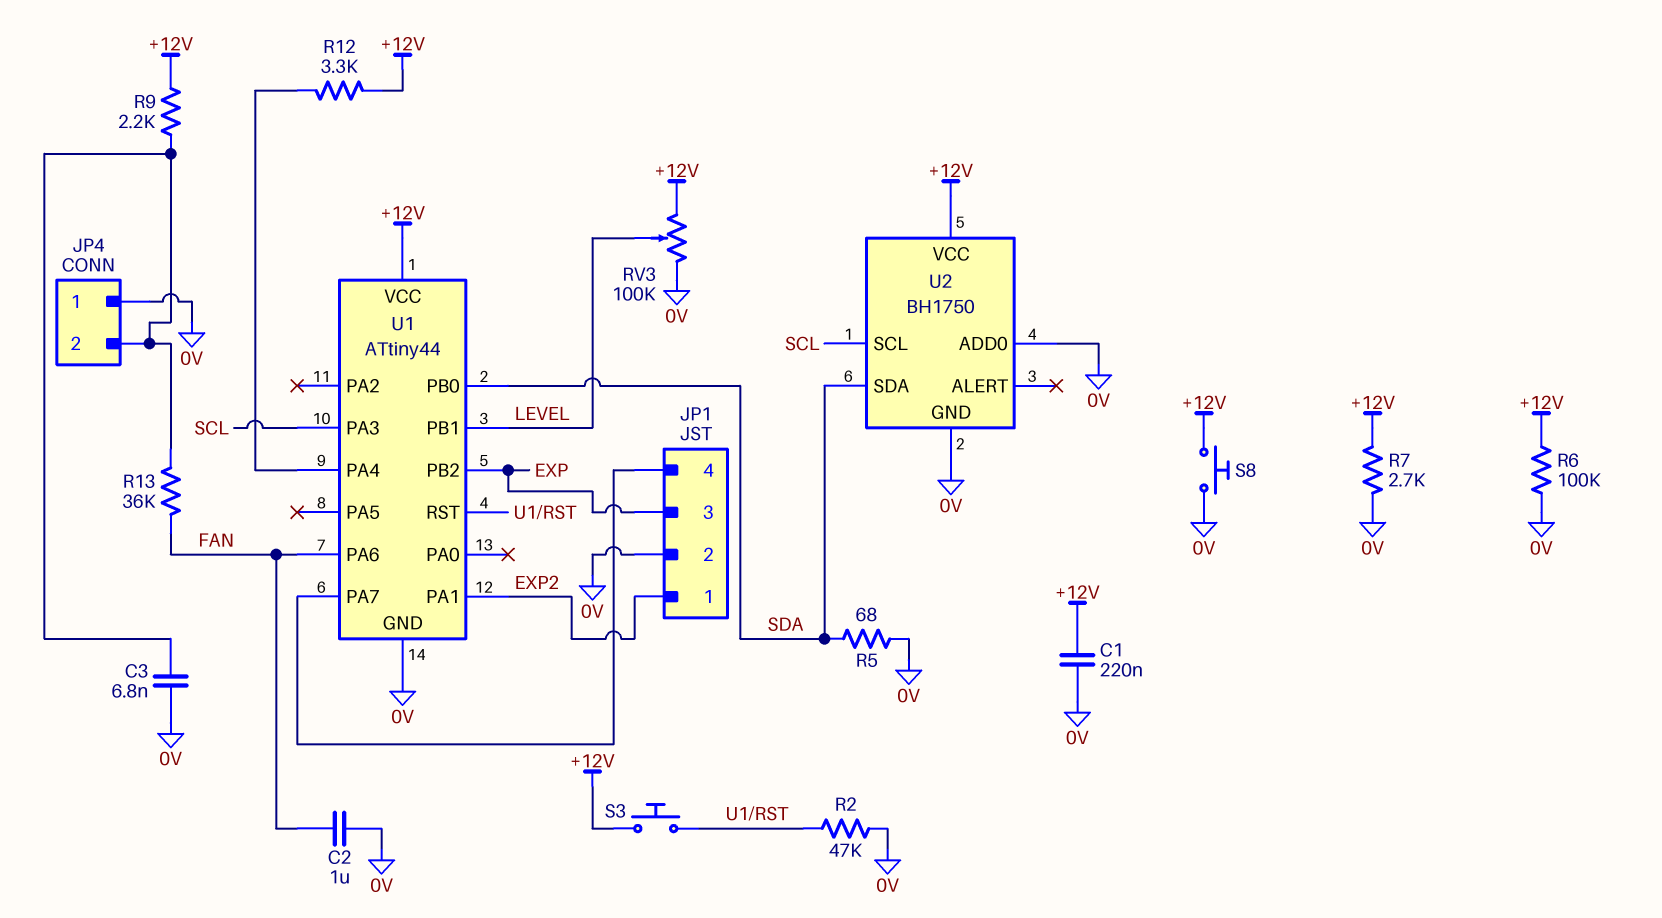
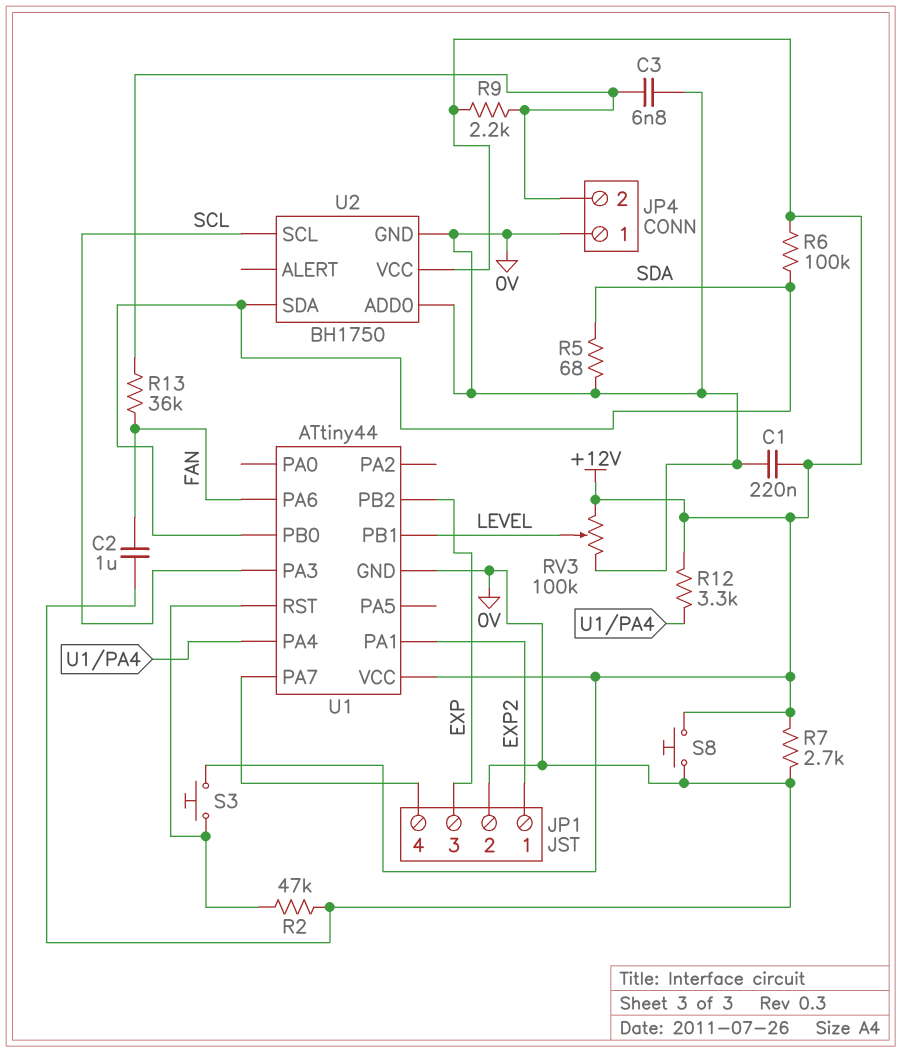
R6: 100k (+12V, 0V) -> 100k (+12V, SDA)

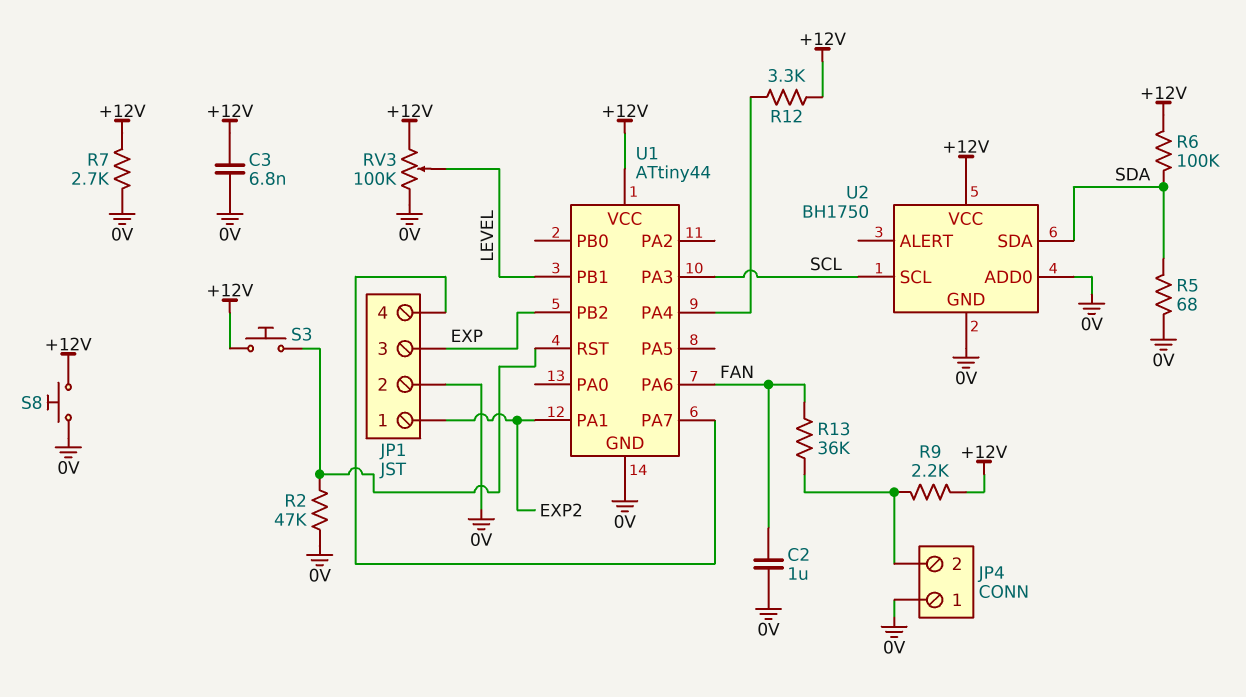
C1: 220nF (+12V, 0V) -> none
C3: 6.8nF (0V, JP4/2) -> 6.8nF (+12V, 0V)
U1 pin PB0: SDA -> none

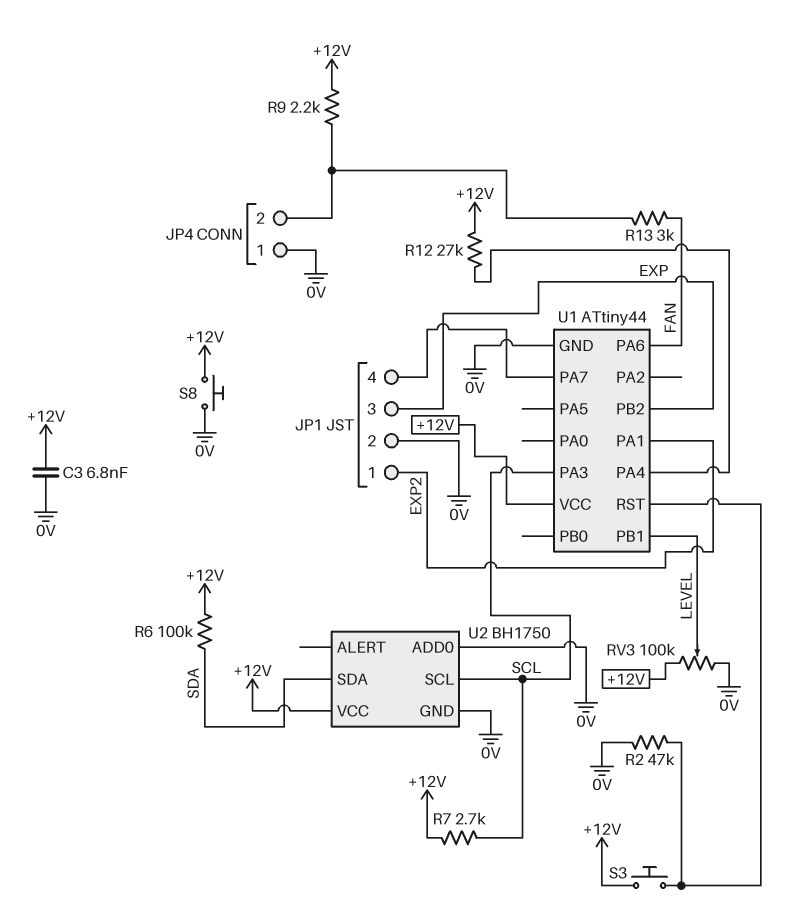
C2: 1uF (0V, FAN) -> none
R5: 68 (0V, SDA) -> none
R7: 2.7k (+12V, 0V) -> 2.7k (+12V, SCL)
R12: 3.3k (+12V, U1/PA4) -> 27k (+12V, U1/PA4)
R13: 36k (FAN, JP4/2) -> 3k (FAN, JP4/2)

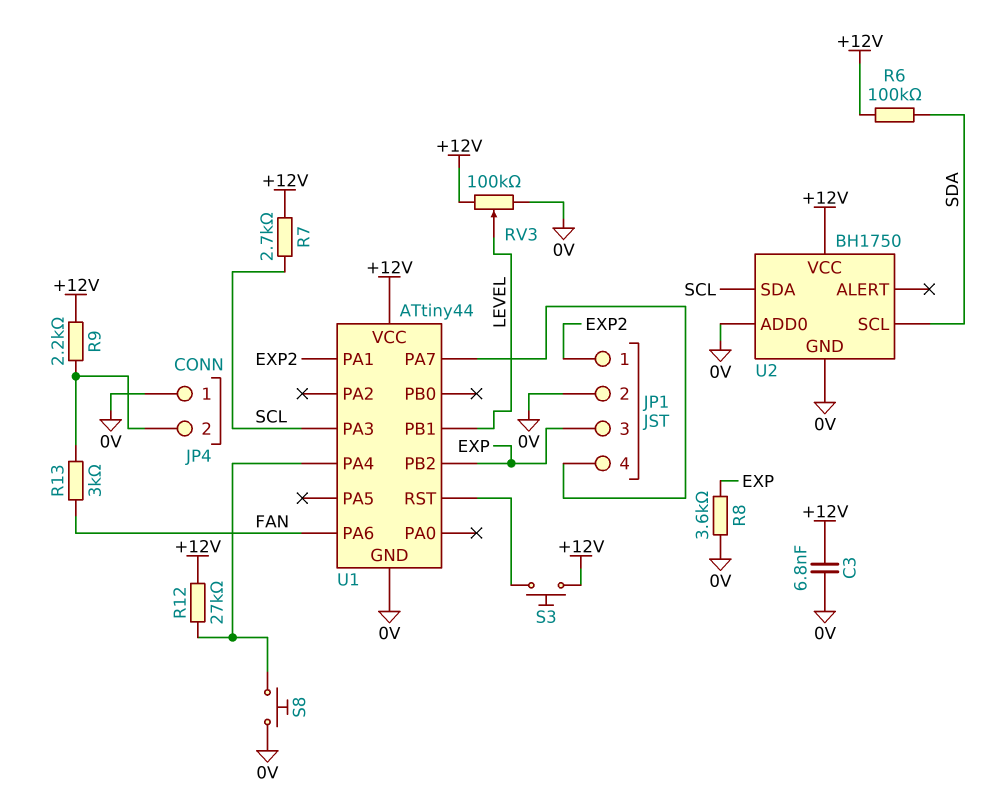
R2: 47k (0V, U1/RST) -> none
R8: none -> 3.6k (0V, EXP)
S8: button (+12V, 0V) -> button (0V, U1/PA4)
U2 pin SCL: SCL -> SDA
U2 pin SDA: SDA -> SCL

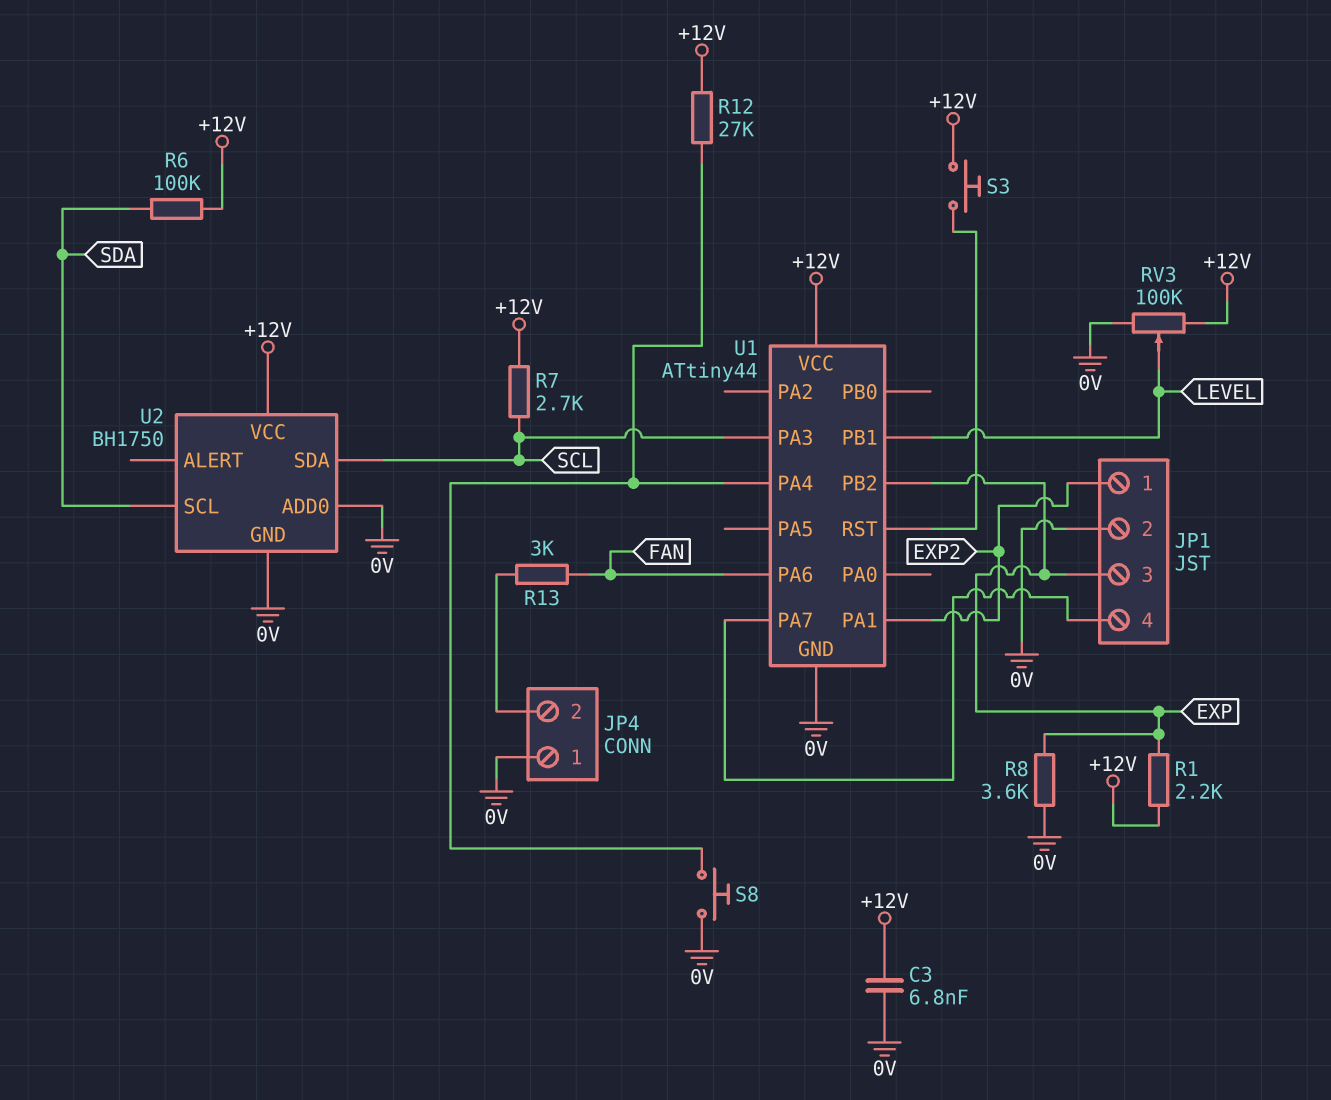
R1: none -> 2.2k (+12V, EXP)
R9: 2.2k (+12V, JP4/2) -> none

